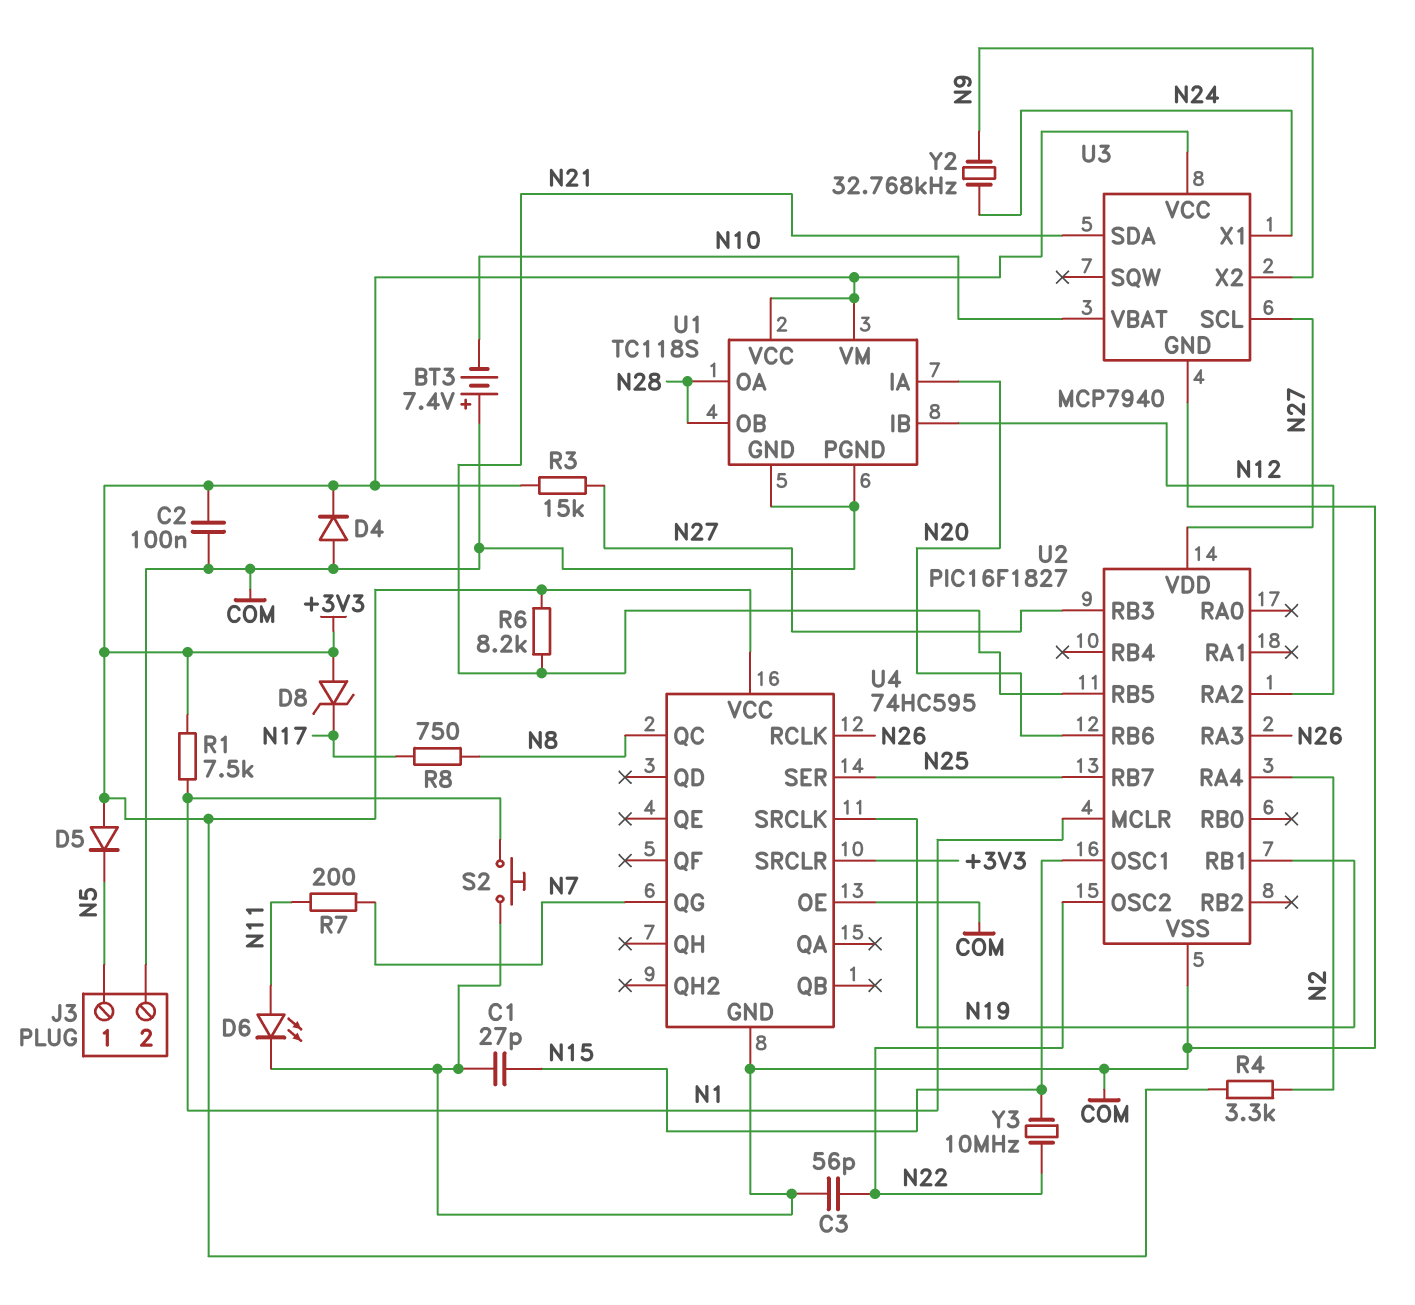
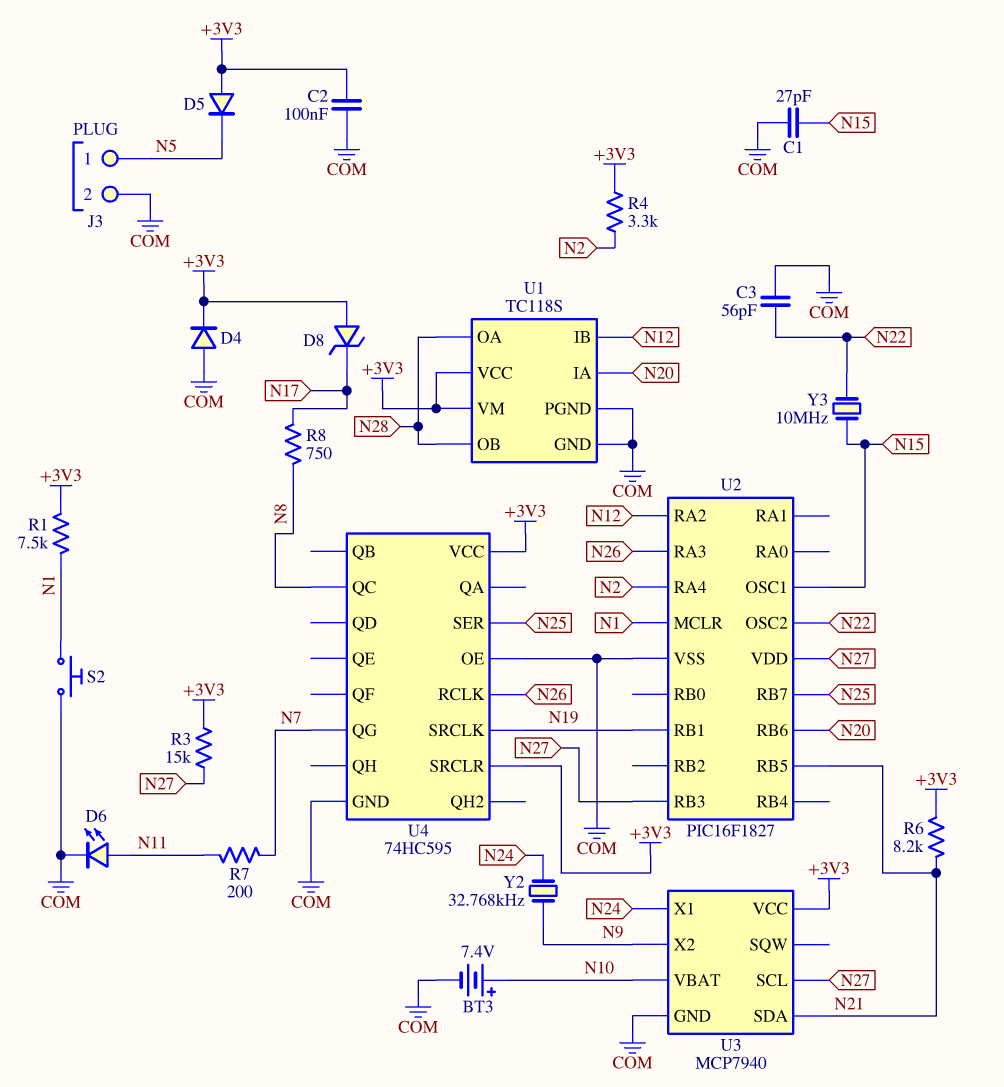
BT3: 7.4V (plus COM, minus N10) -> 7.4V (plus N10, minus COM)

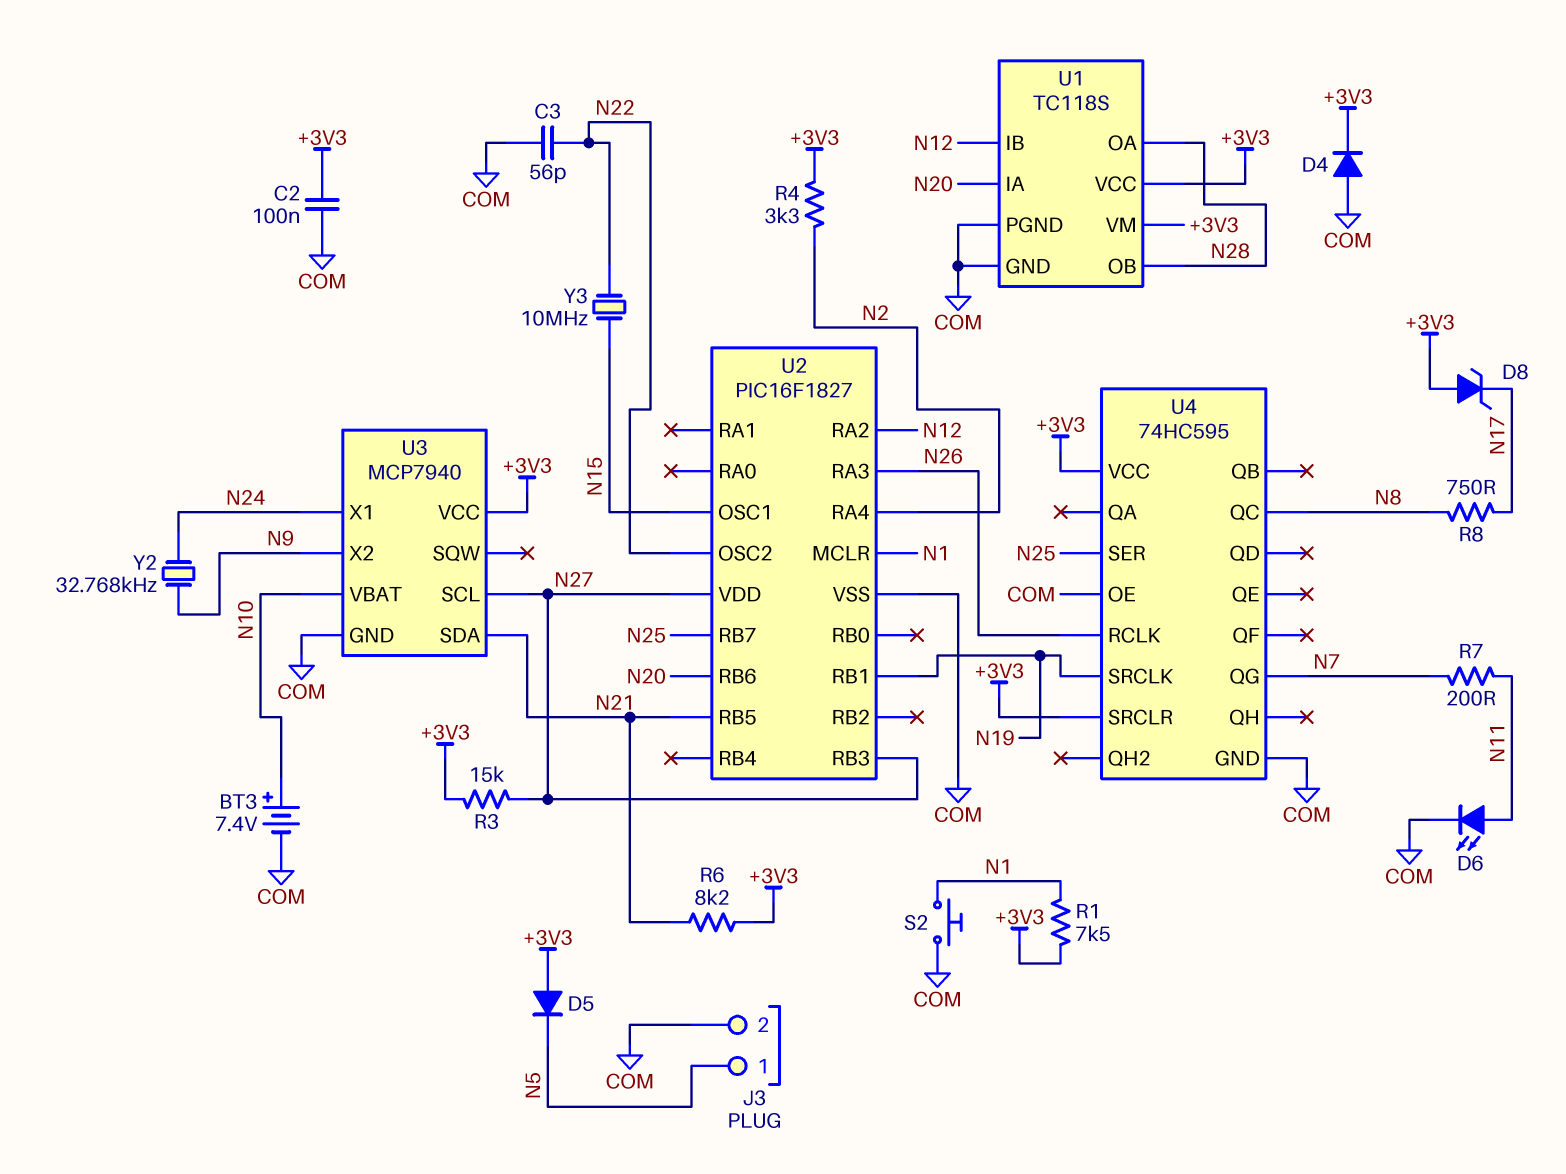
C1: 27pF (COM, N15) -> none

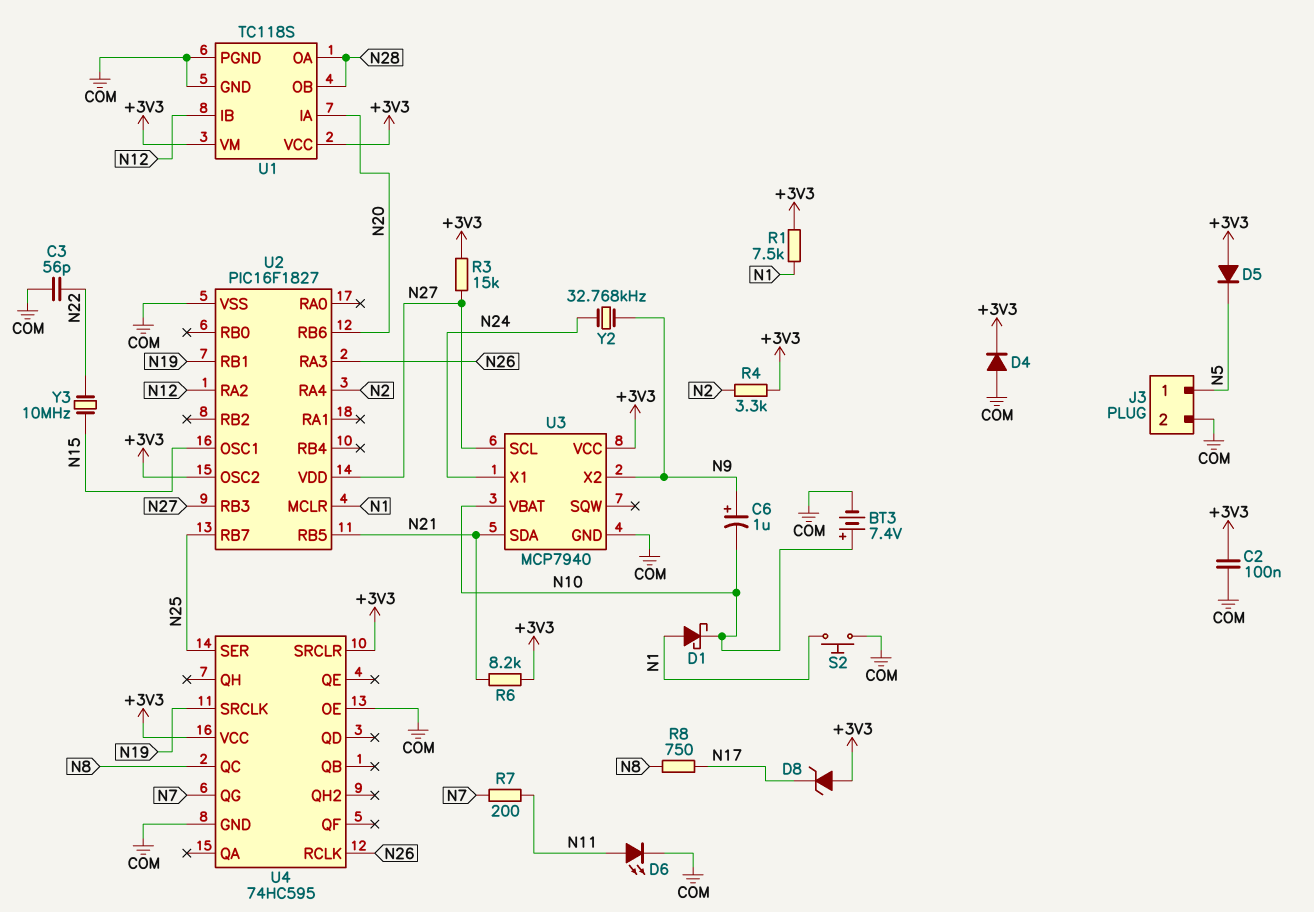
C6: none -> 1uF (plus N9, minus N10)
D1: none -> schottky (A N1, K N10)
U2 pin OSC2: N22 -> +3V3

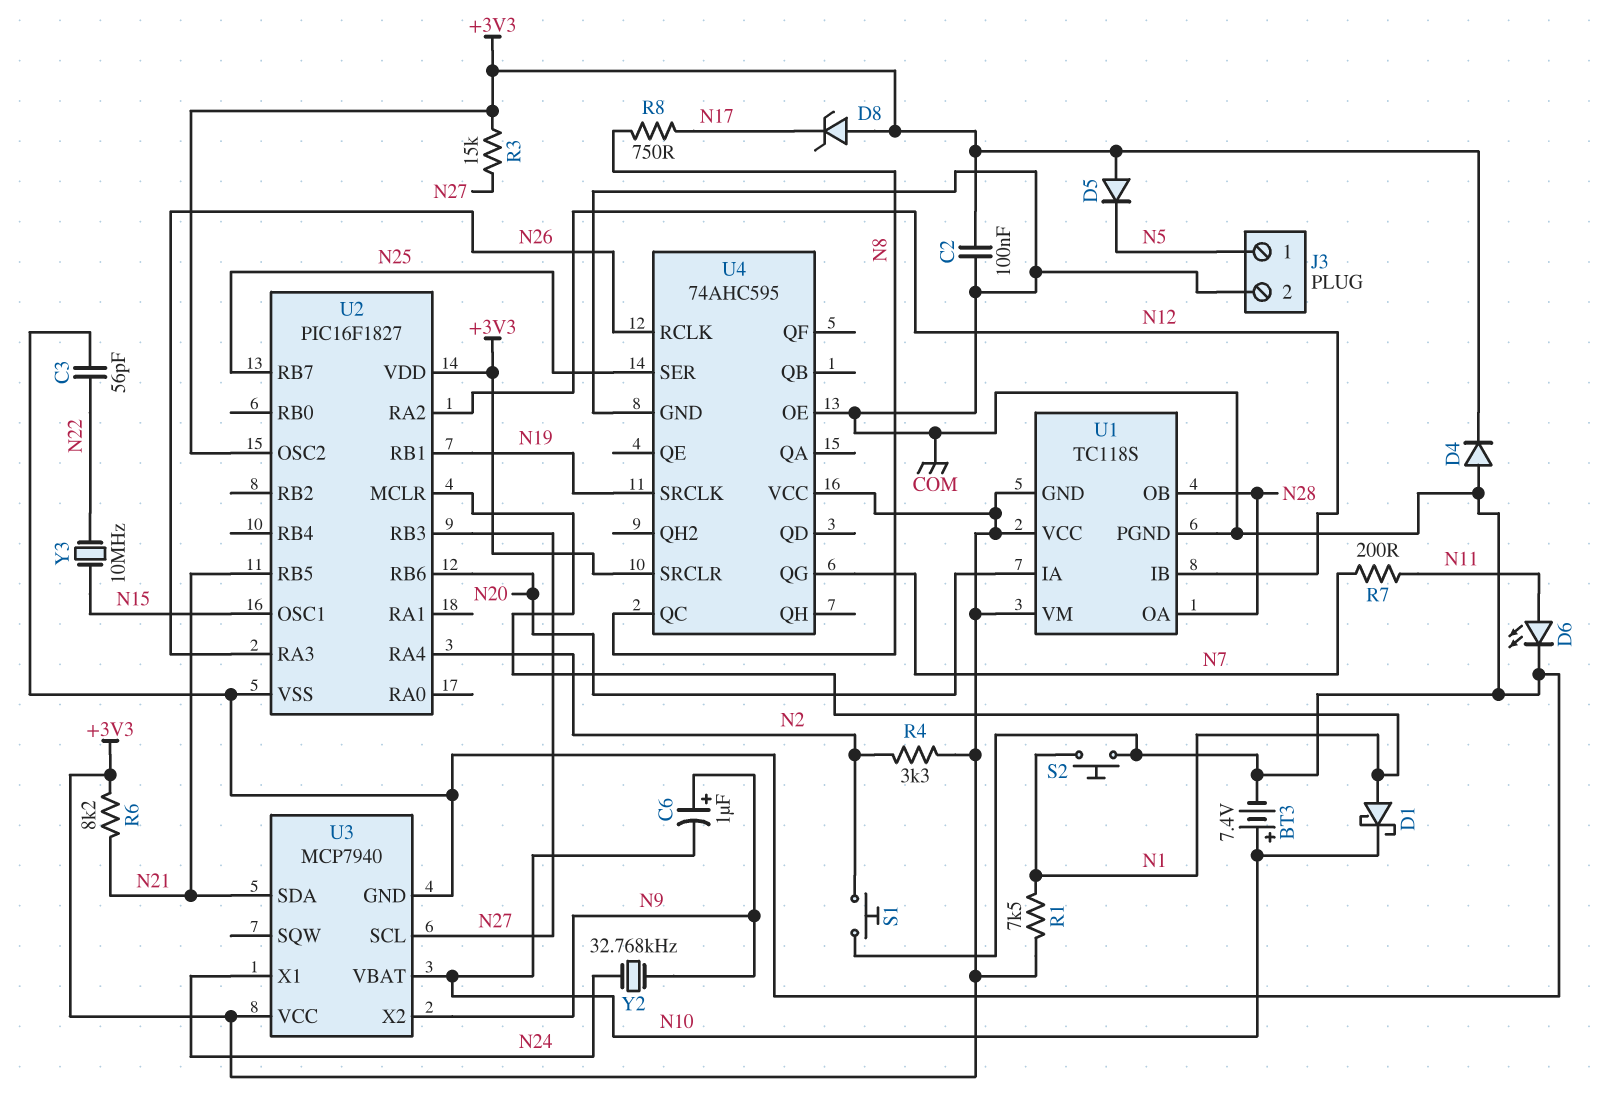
S1: none -> button (COM, N2)
U1 pin GND: COM -> +3V3
U2 pin VDD: N27 -> +3V3
U4: 74HC595 -> 74AHC595

